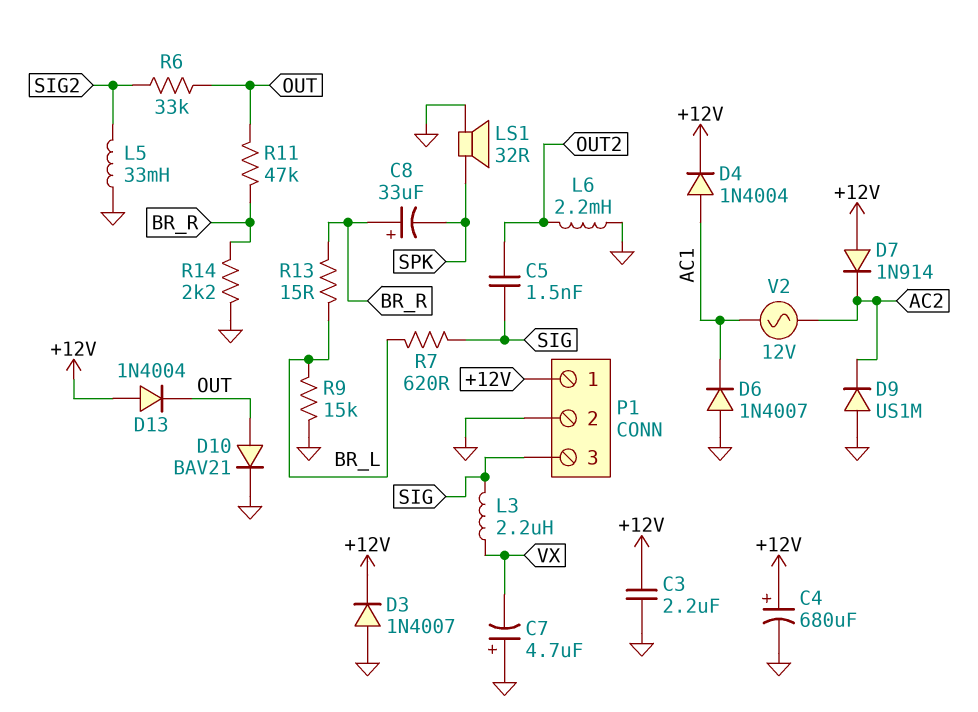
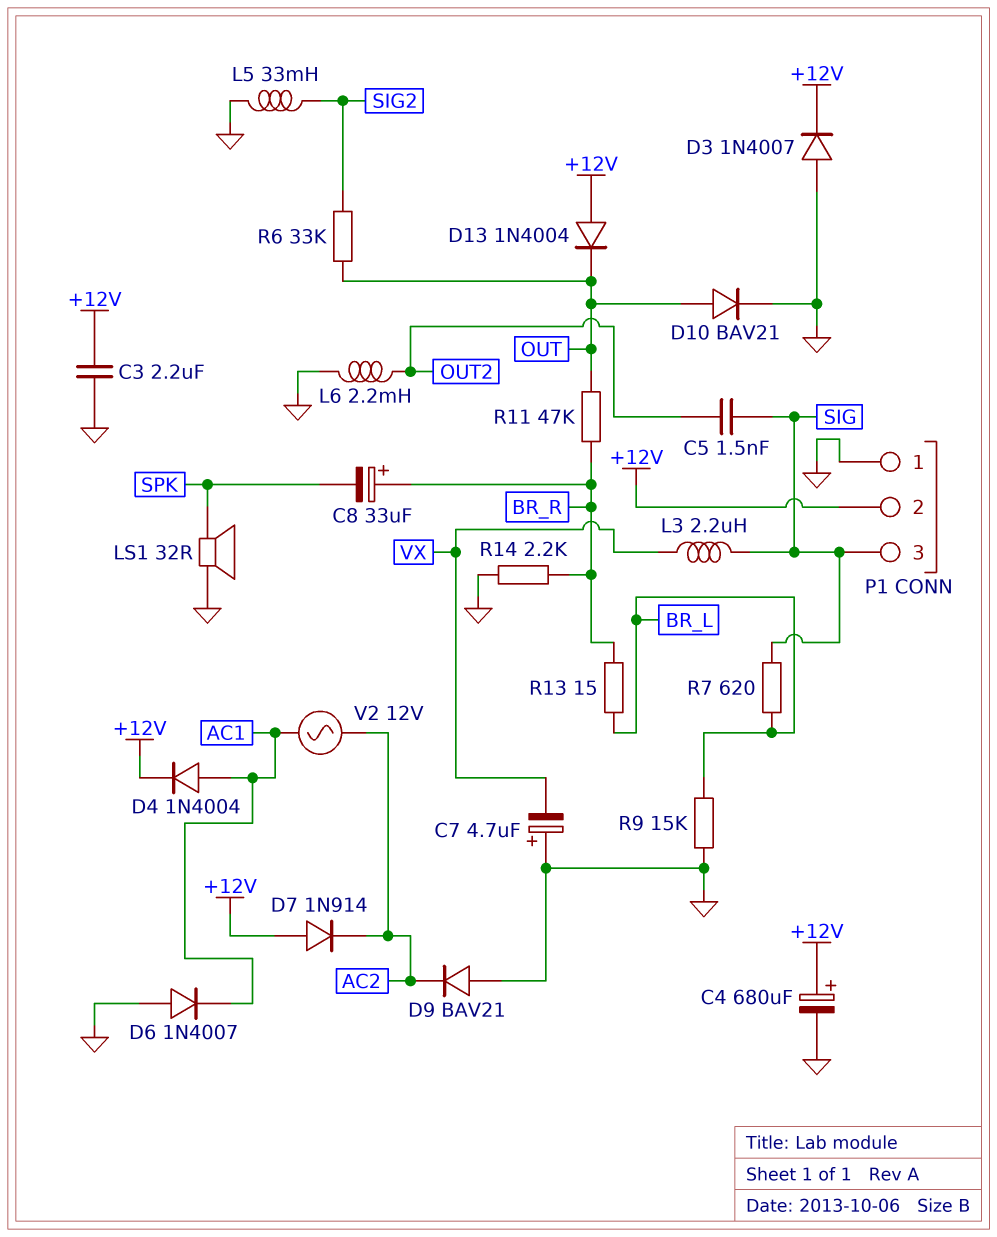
D9: diode US1M (A GND, K AC2) -> diode BAV21 (A GND, K AC2)
P1 pin 1: +12V -> GND
P1 pin 2: GND -> +12V

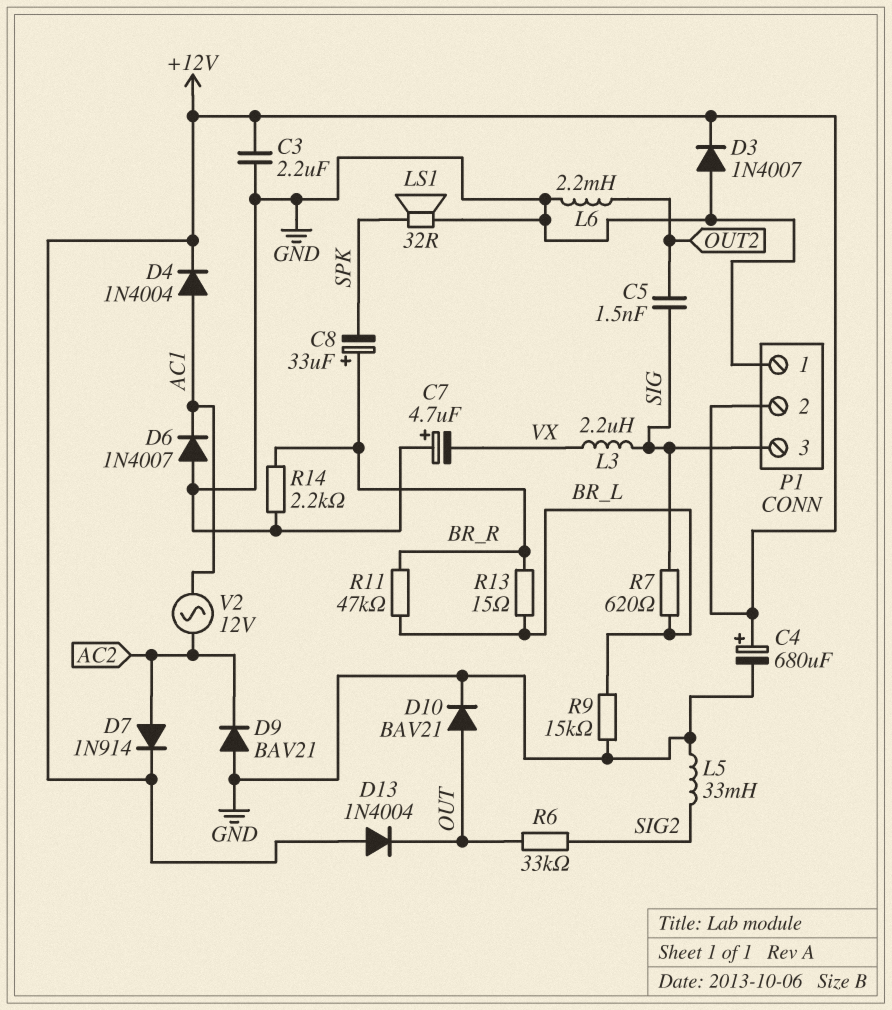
D7: diode 1N914 (A +12V, K AC2) -> diode 1N914 (A AC2, K +12V)
R11: 47k (BR_R, OUT) -> 47k (BR_L, BR_R)

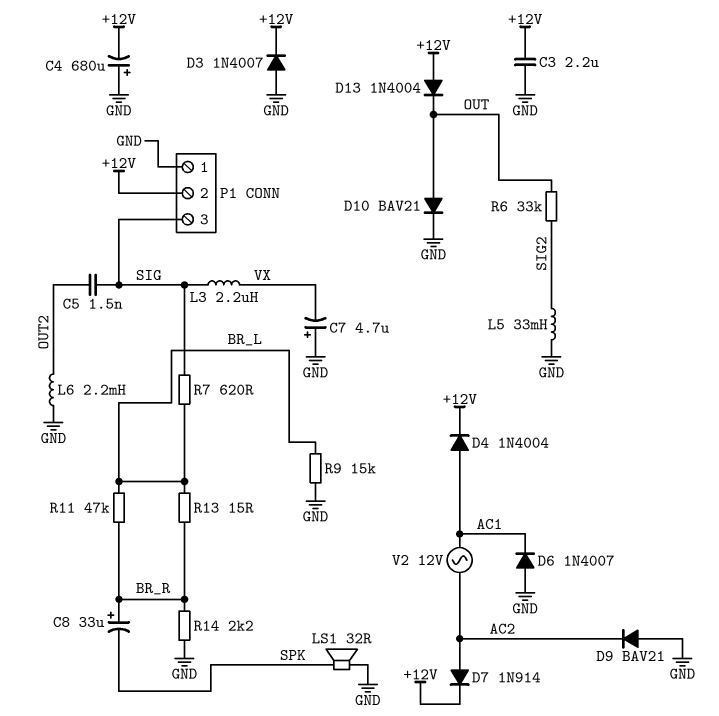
C4: 680uF (plus +12V, minus GND) -> 680uF (plus GND, minus +12V)

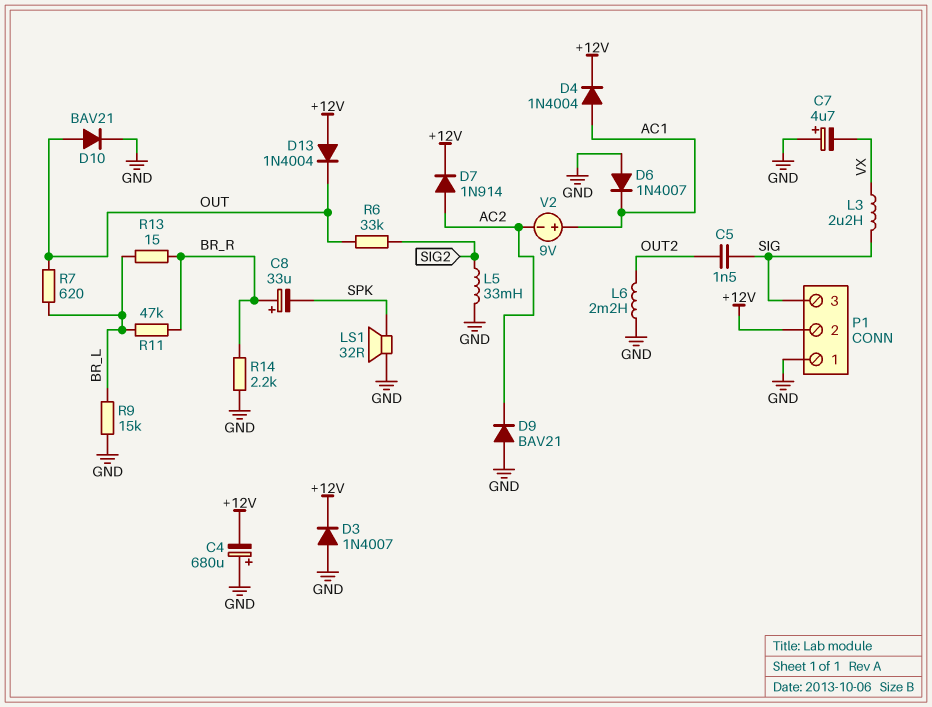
C3: 2.2uF (+12V, GND) -> none
R7: 620 (BR_L, SIG) -> 620 (BR_L, OUT)
V2: AC 12V (AC1, AC2) -> 9V (plus AC1, minus AC2)

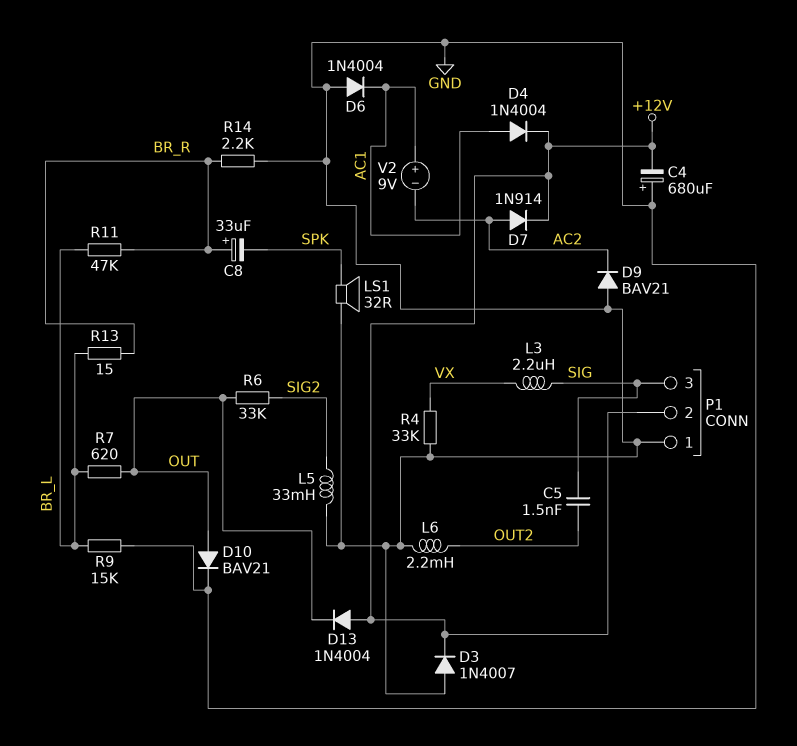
C7: 4.7uF (plus GND, minus VX) -> none
D6: diode 1N4007 (A GND, K AC1) -> diode 1N4004 (A GND, K AC1)
R4: none -> 33k (GND, VX)

